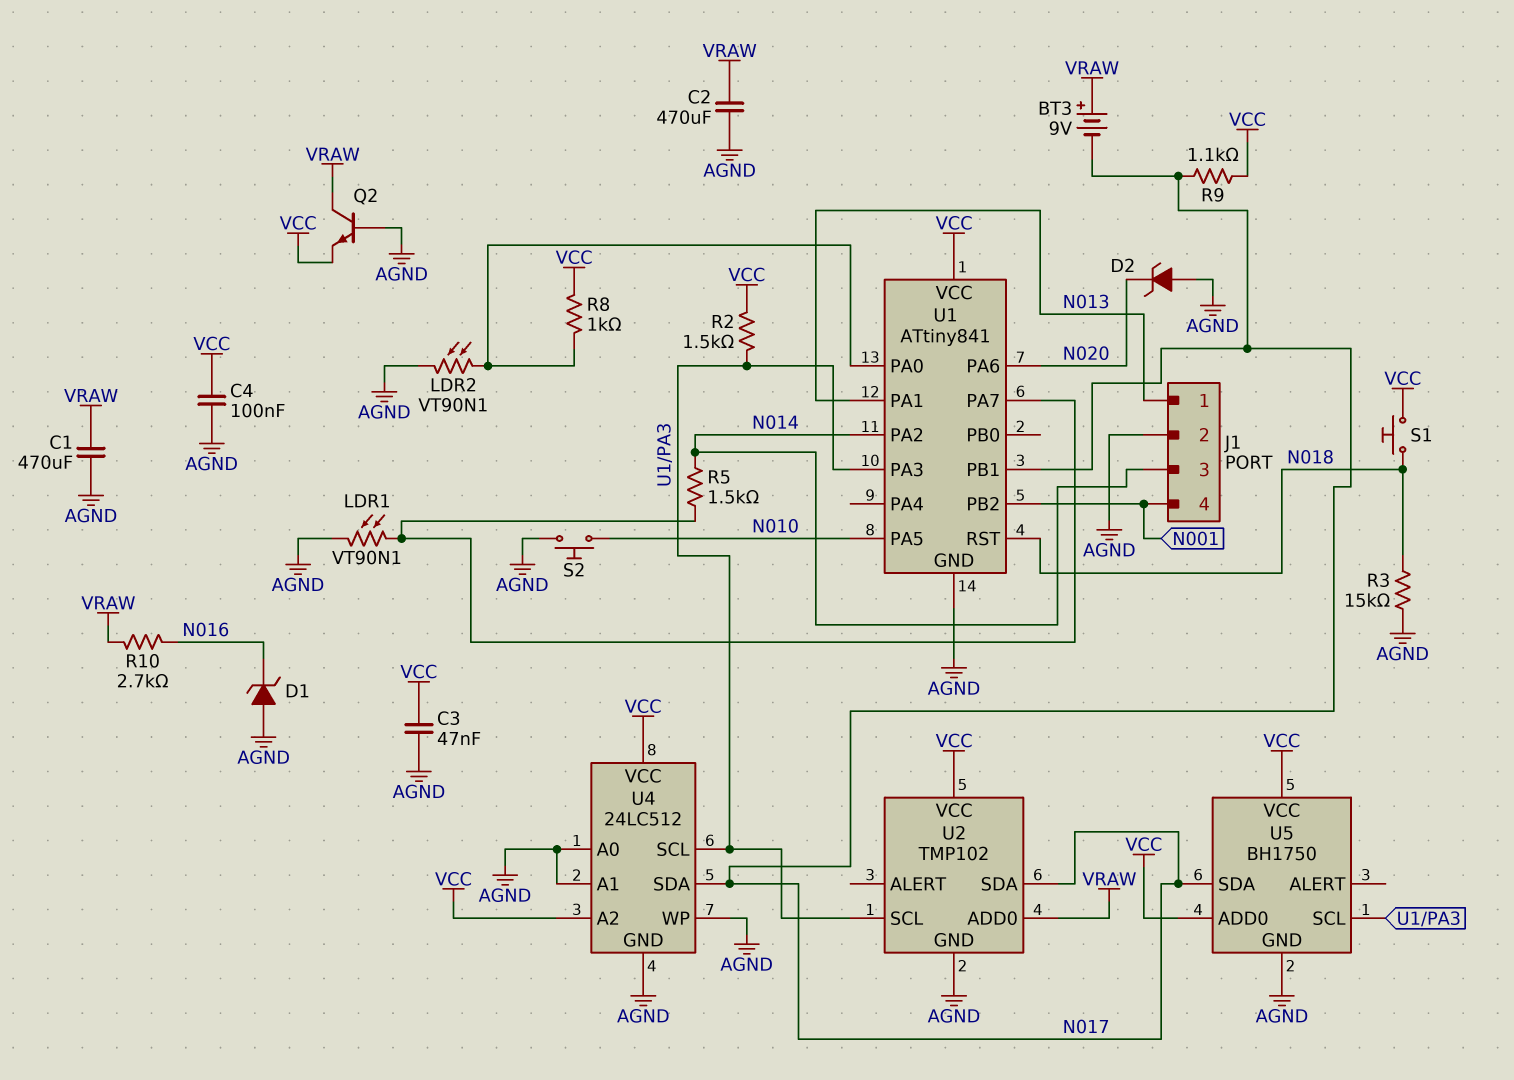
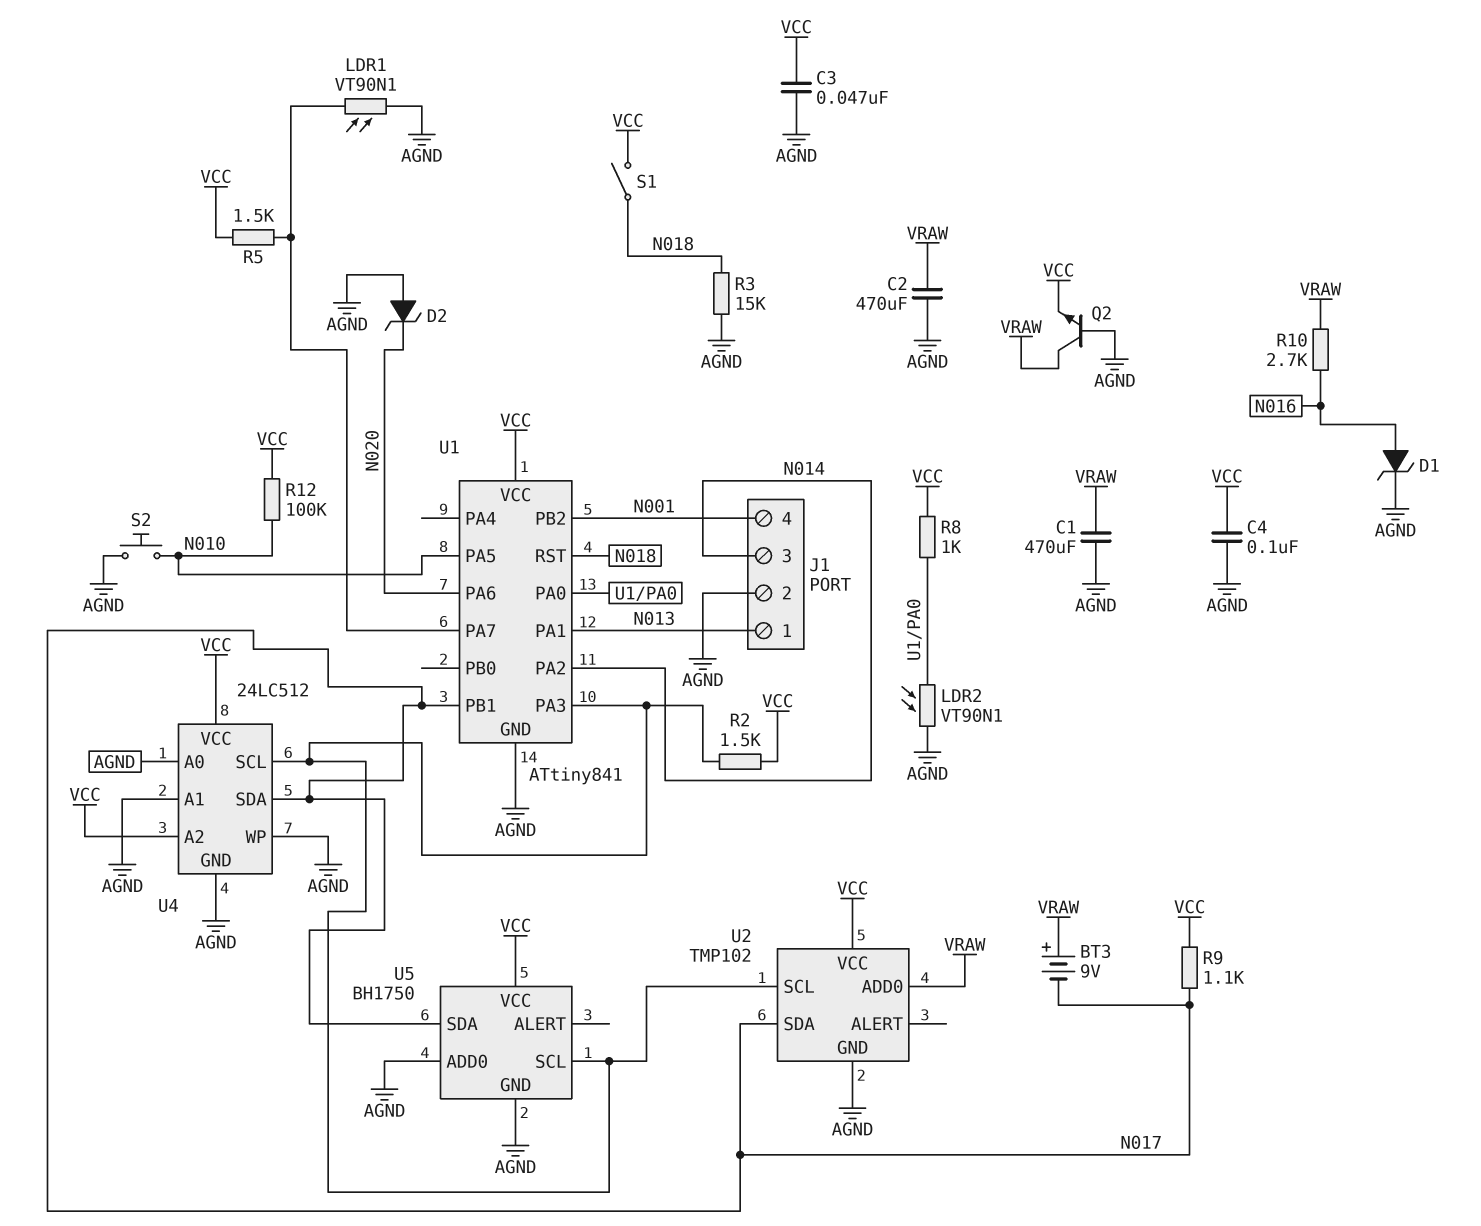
D1: zener (A AGND, K N016) -> zener (A N016, K AGND)
R5: 1.5k (N014, U1/PA7) -> 1.5k (U1/PA7, VCC)
R12: none -> 100k (N010, VCC)
S1: button (N018, VCC) -> switch (N018, VCC)
U5 pin ADD0: VCC -> AGND

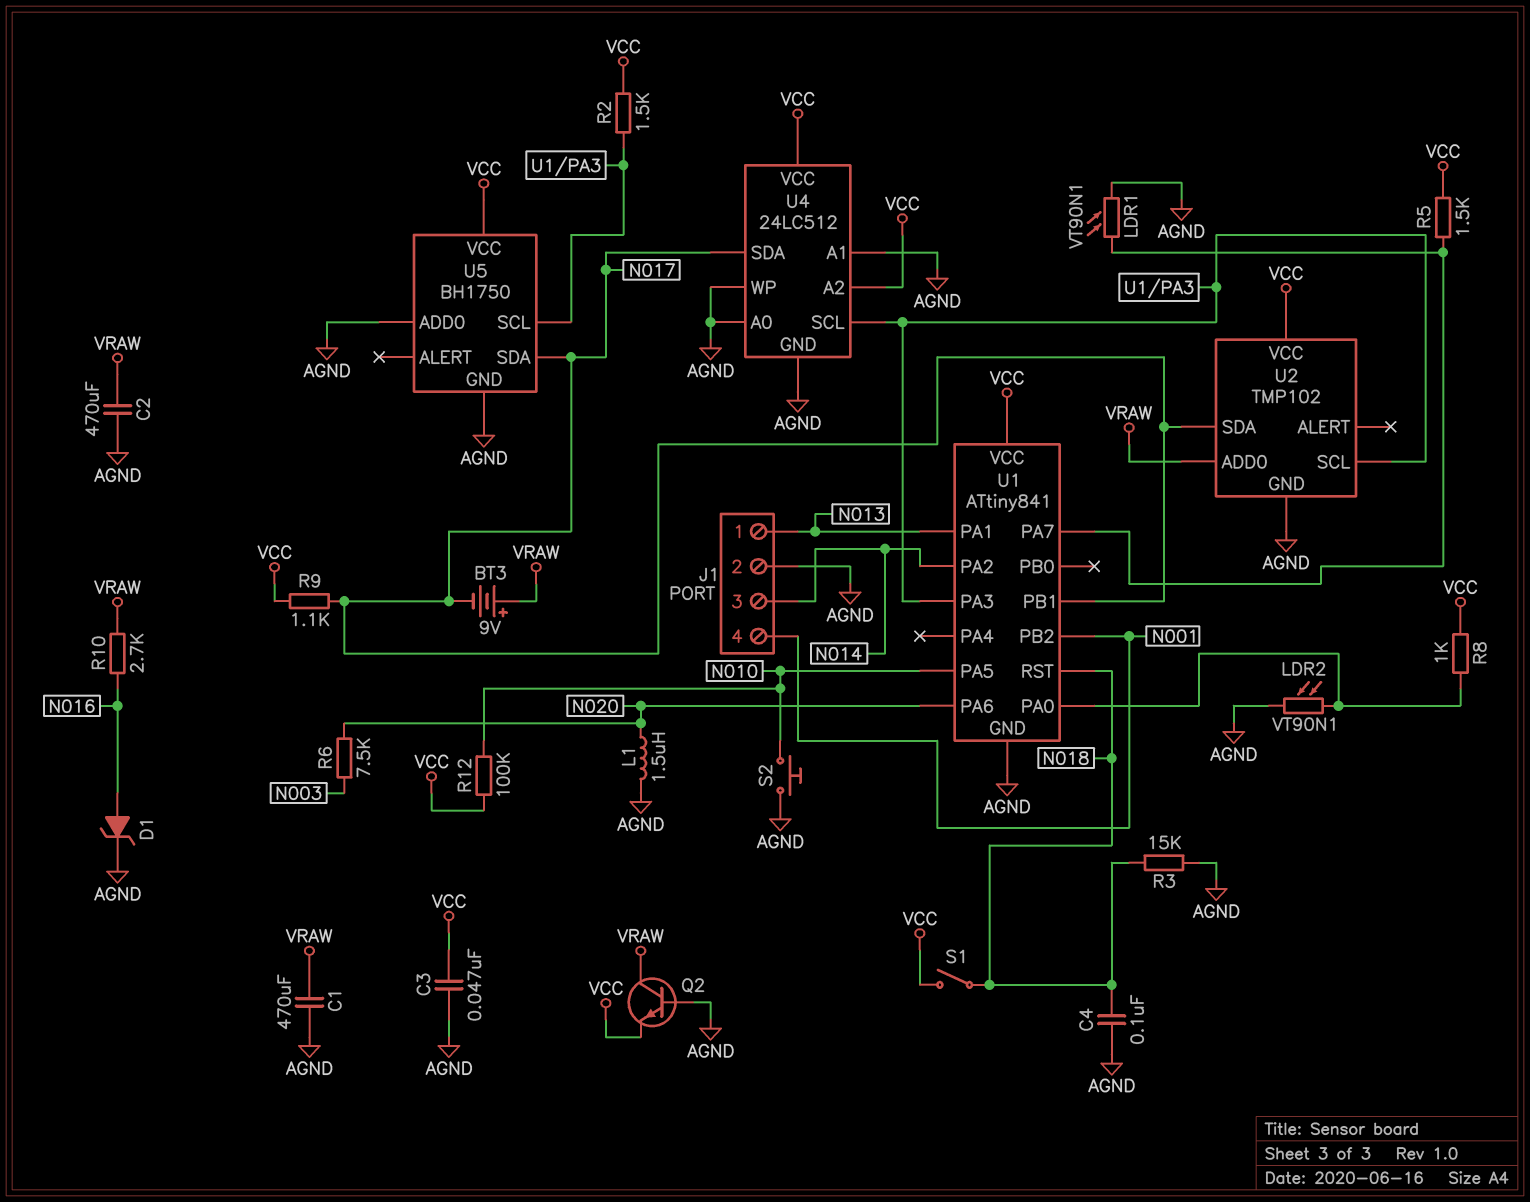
C4: 100nF (AGND, VCC) -> 100nF (AGND, N018)
D2: zener (A AGND, K N020) -> none
L1: none -> 1.5uH (AGND, N020)
R6: none -> 7.5k (N003, N020)

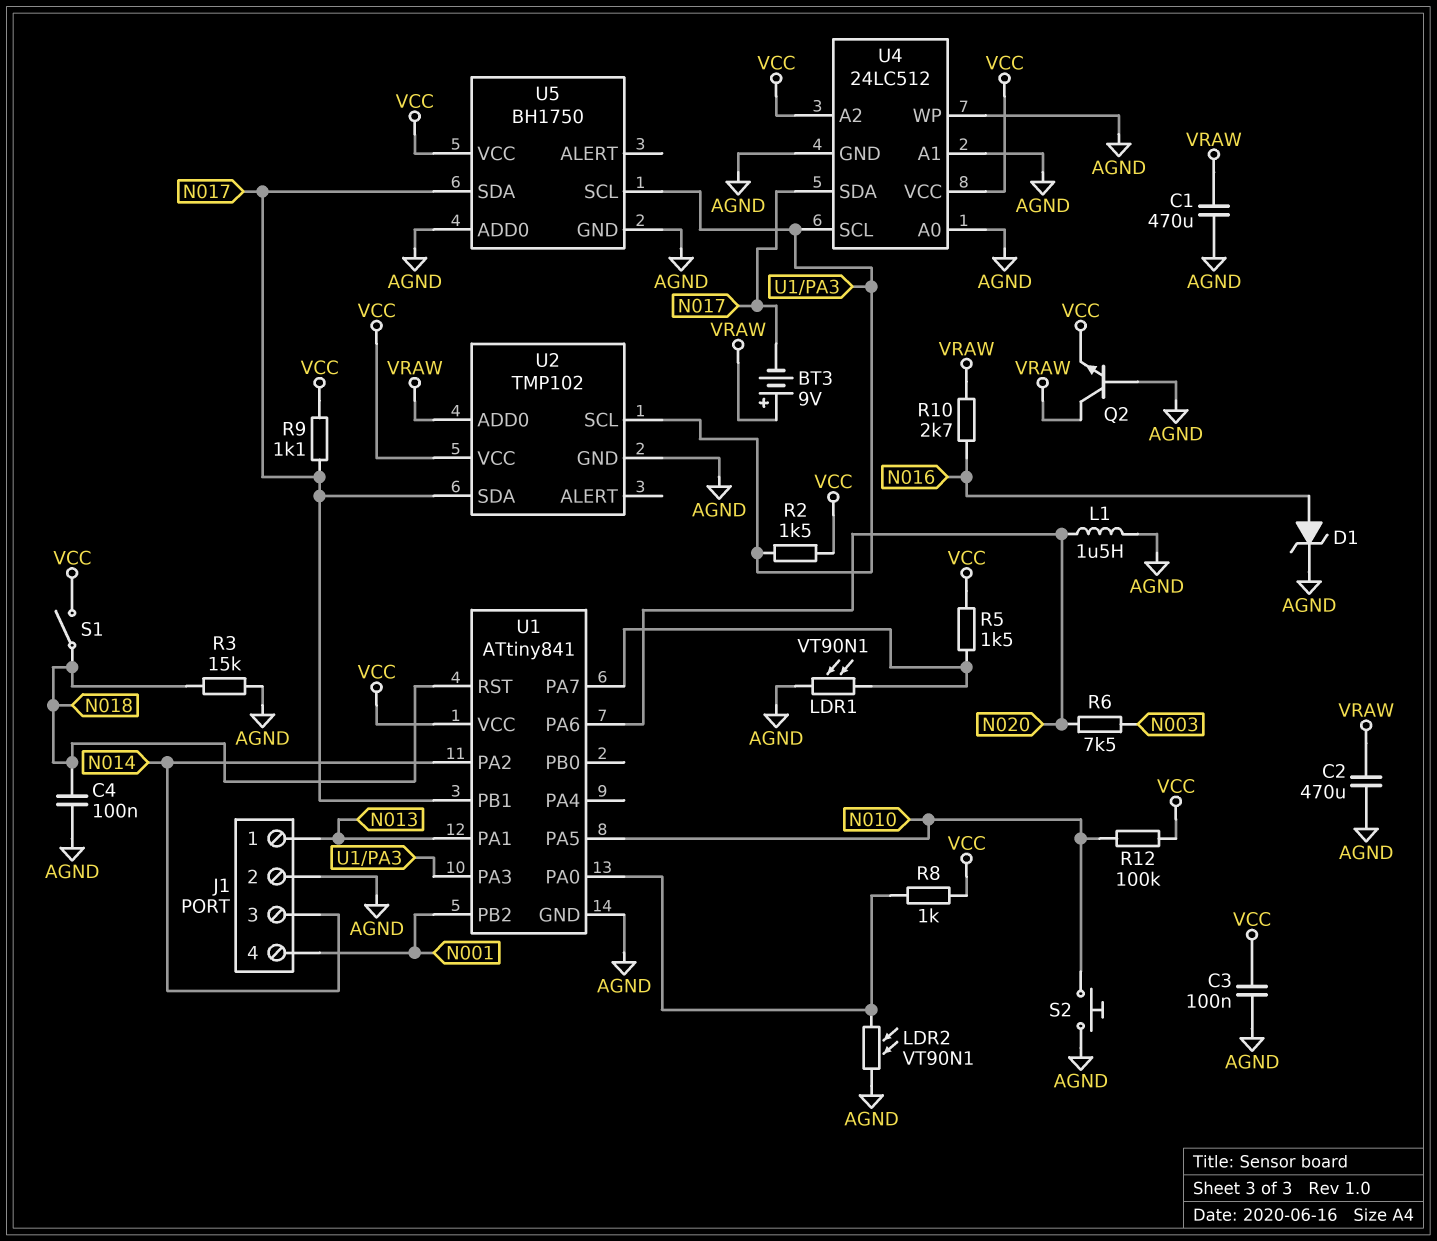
C3: 47nF (AGND, VCC) -> 100nF (AGND, VCC)

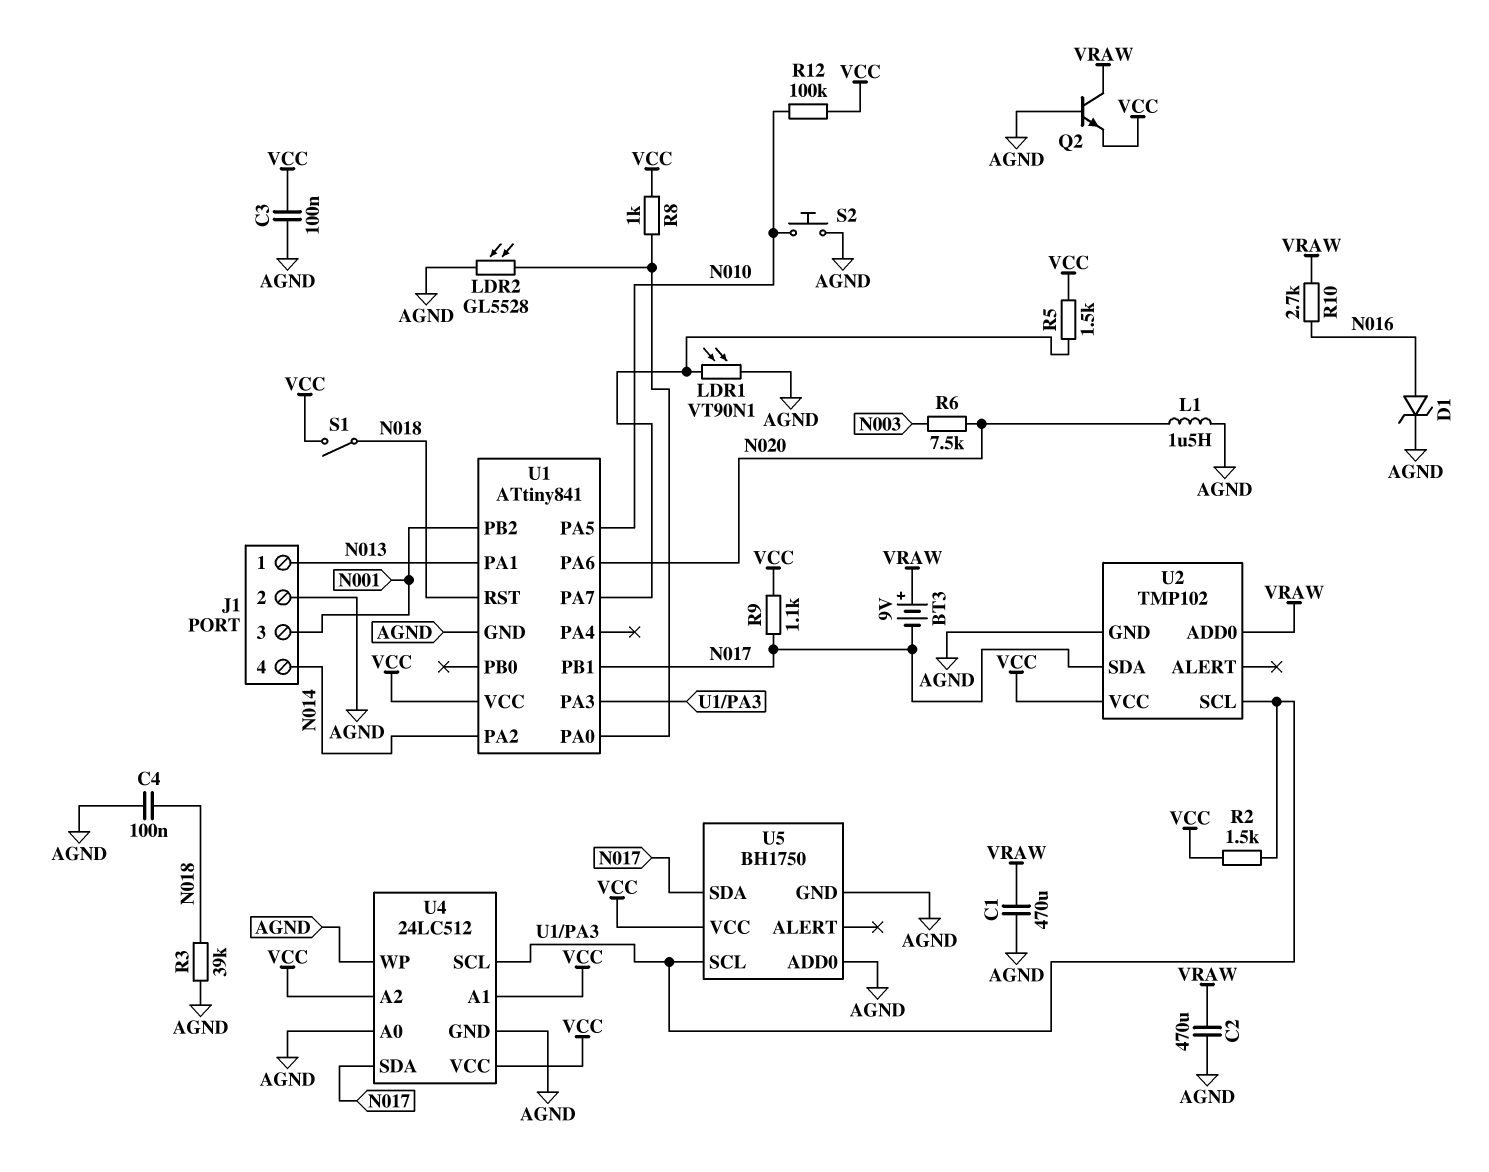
J1 pin 3: N014 -> N001
J1 pin 4: N001 -> N014
LDR2: VT90N1 (AGND, U1/PA0) -> GL5528 (AGND, U1/PA0)
R3: 15k (AGND, N018) -> 39k (AGND, N018)
U4 pin A1: AGND -> VCC

